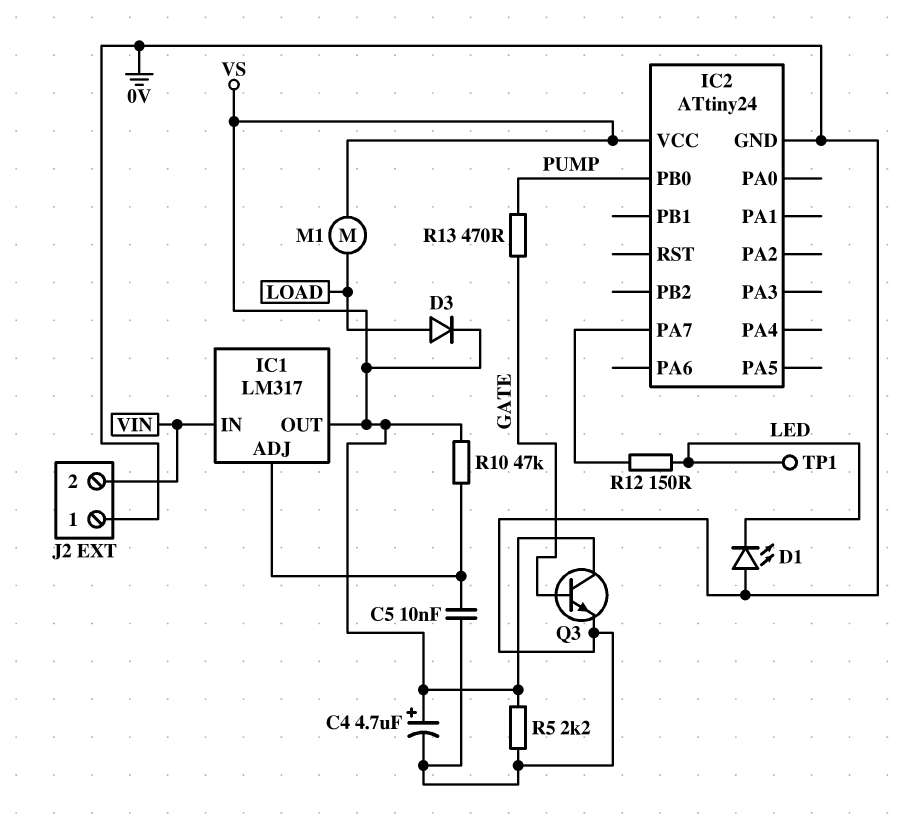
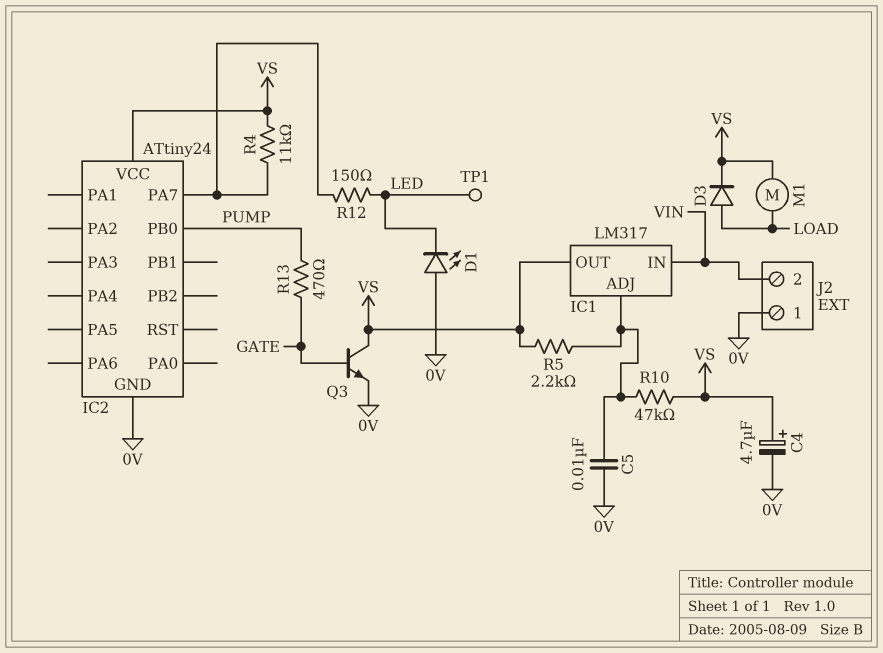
R4: none -> 11k (IC2/PA7, VS)
R5: 2.2k (0V, VS) -> 2.2k (IC1/ADJ, VS)

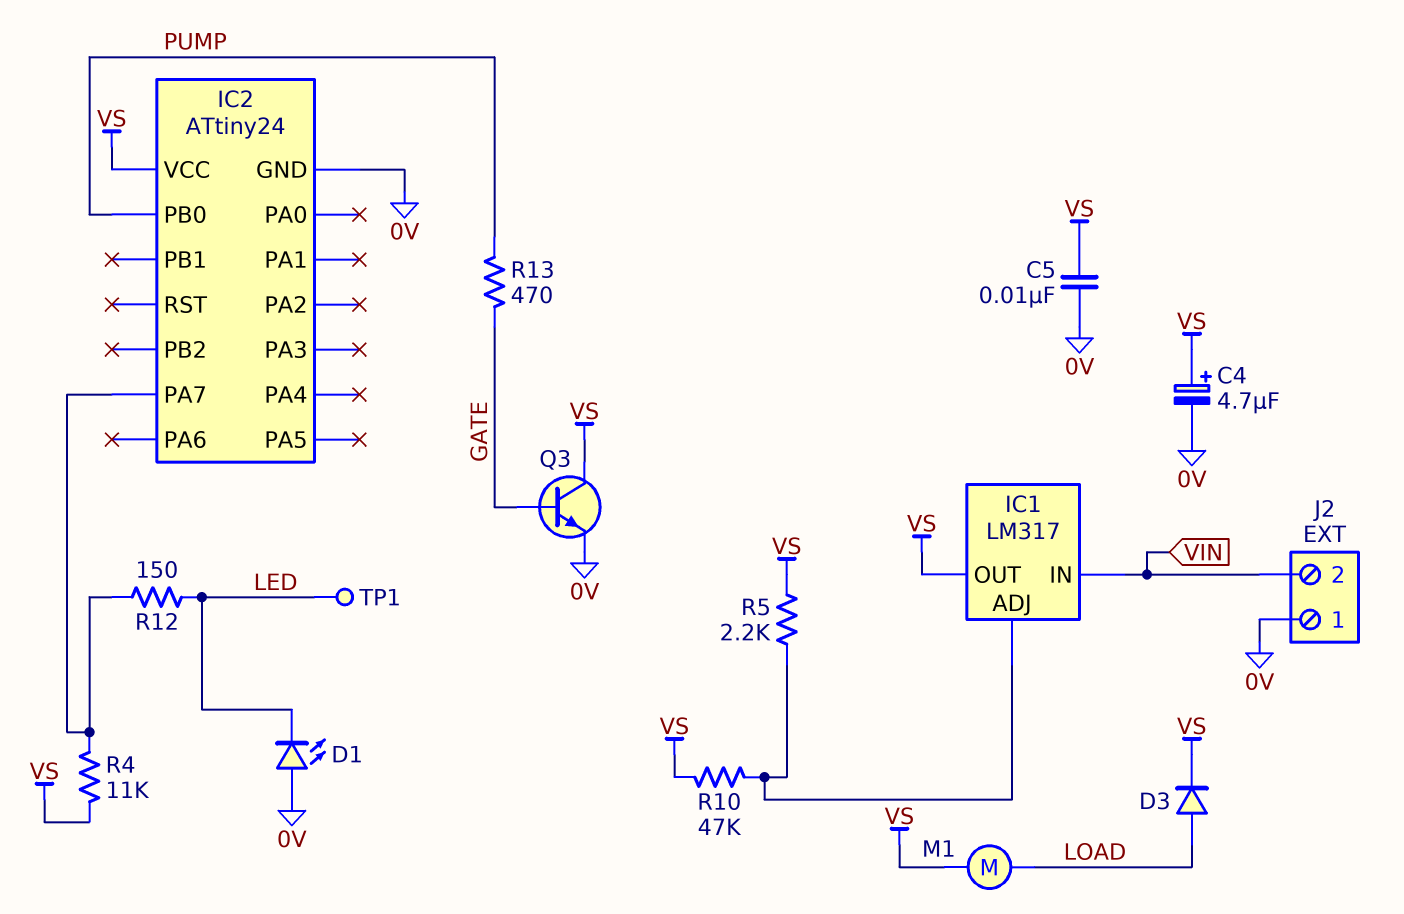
C5: 10nF (0V, IC1/ADJ) -> 10nF (0V, VS)

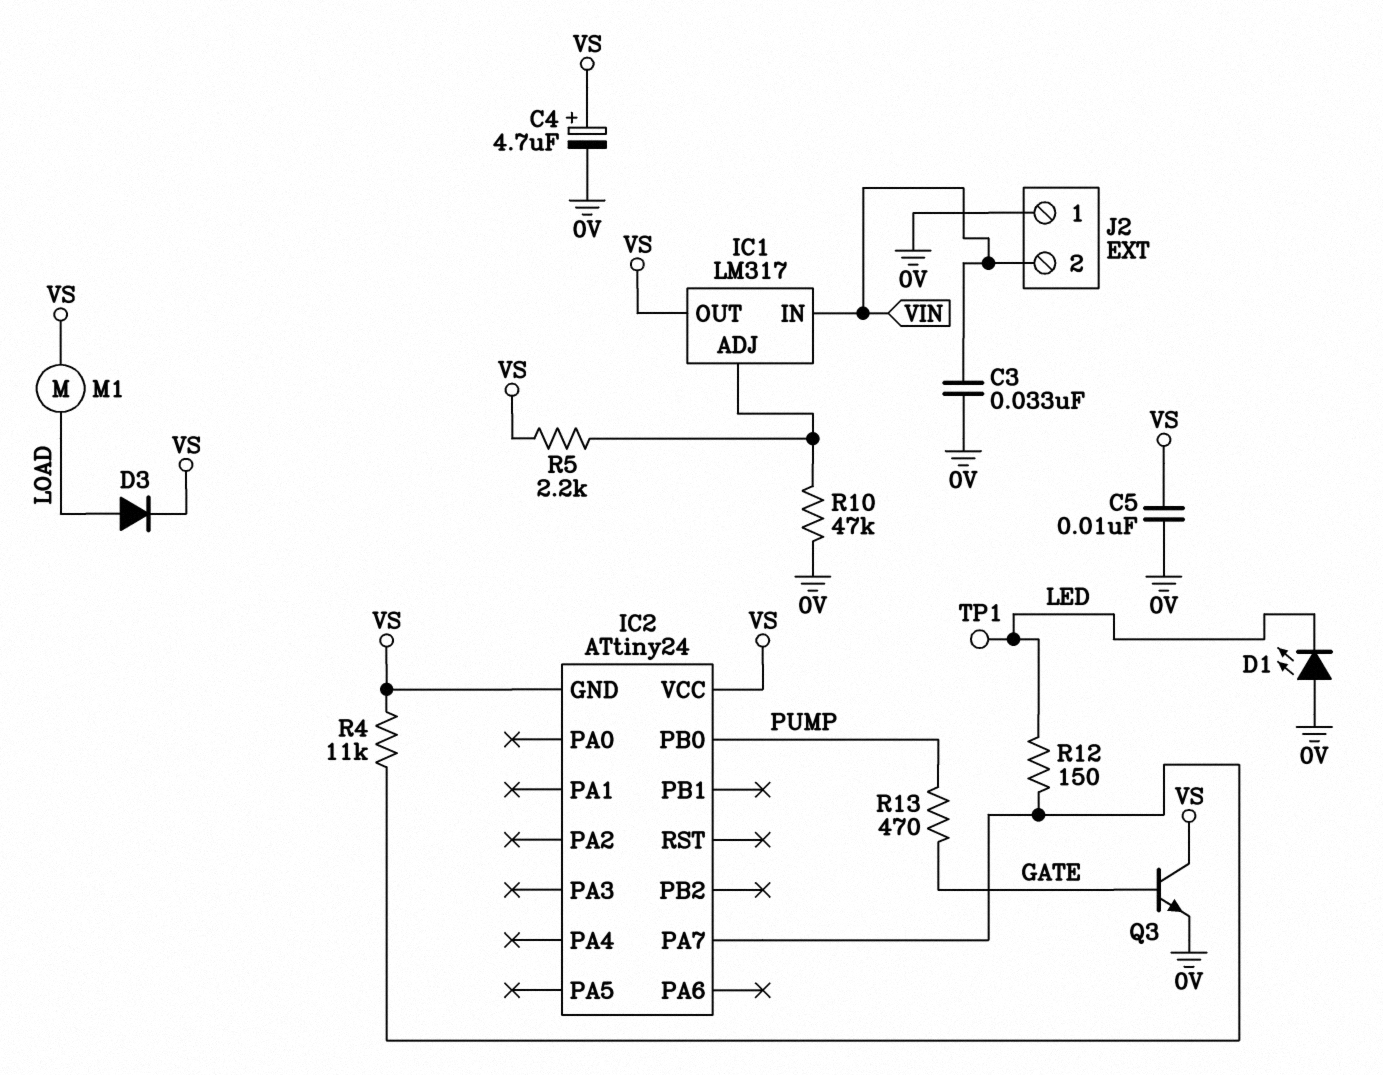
C3: none -> 33nF (0V, VIN)
IC2 pin GND: 0V -> VS
R10: 47k (IC1/ADJ, VS) -> 47k (0V, IC1/ADJ)

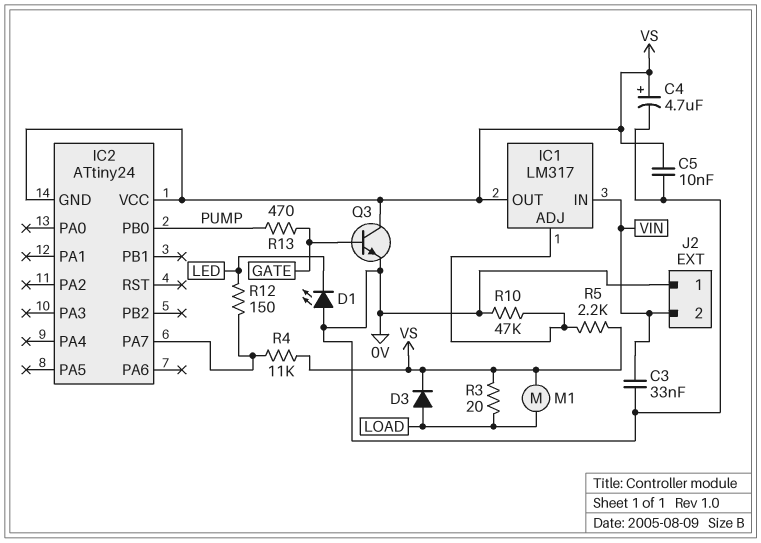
R3: none -> 20 (LOAD, VS)
TP1: test point (LED) -> none

